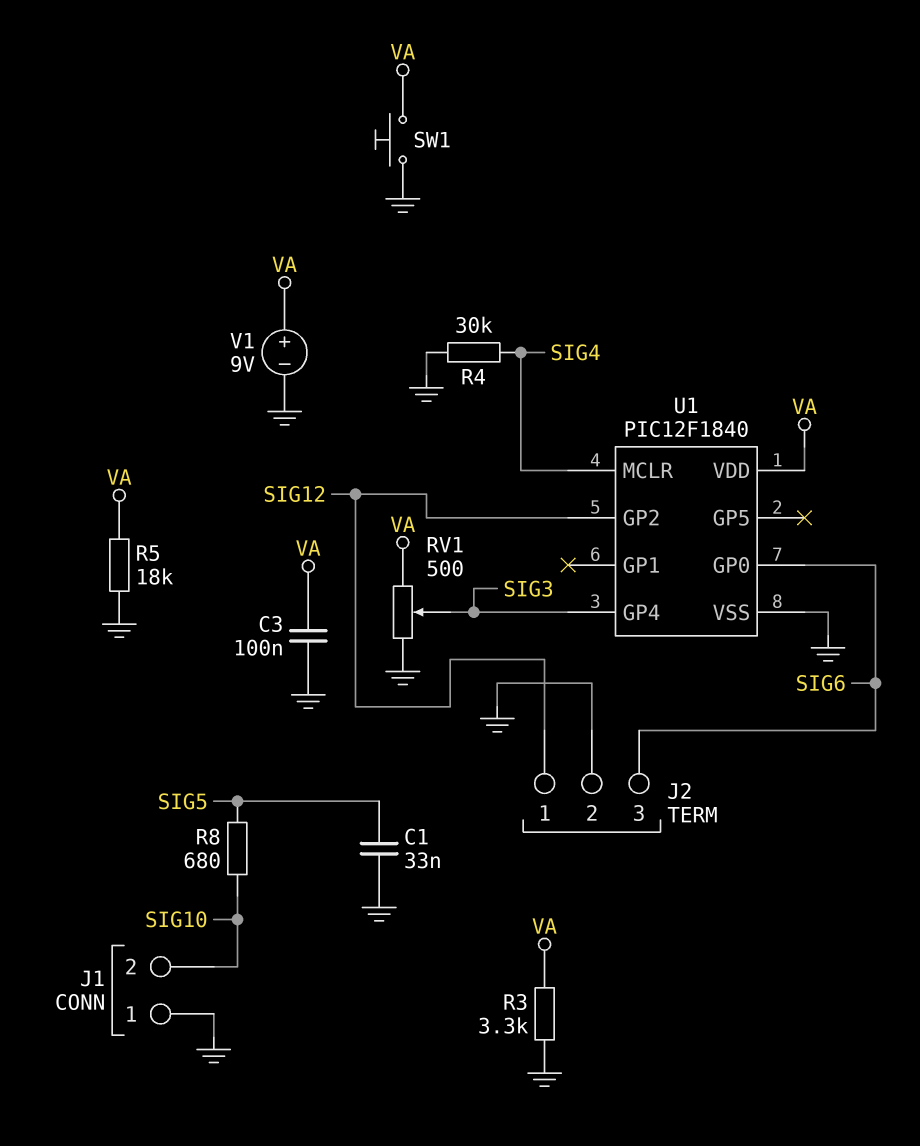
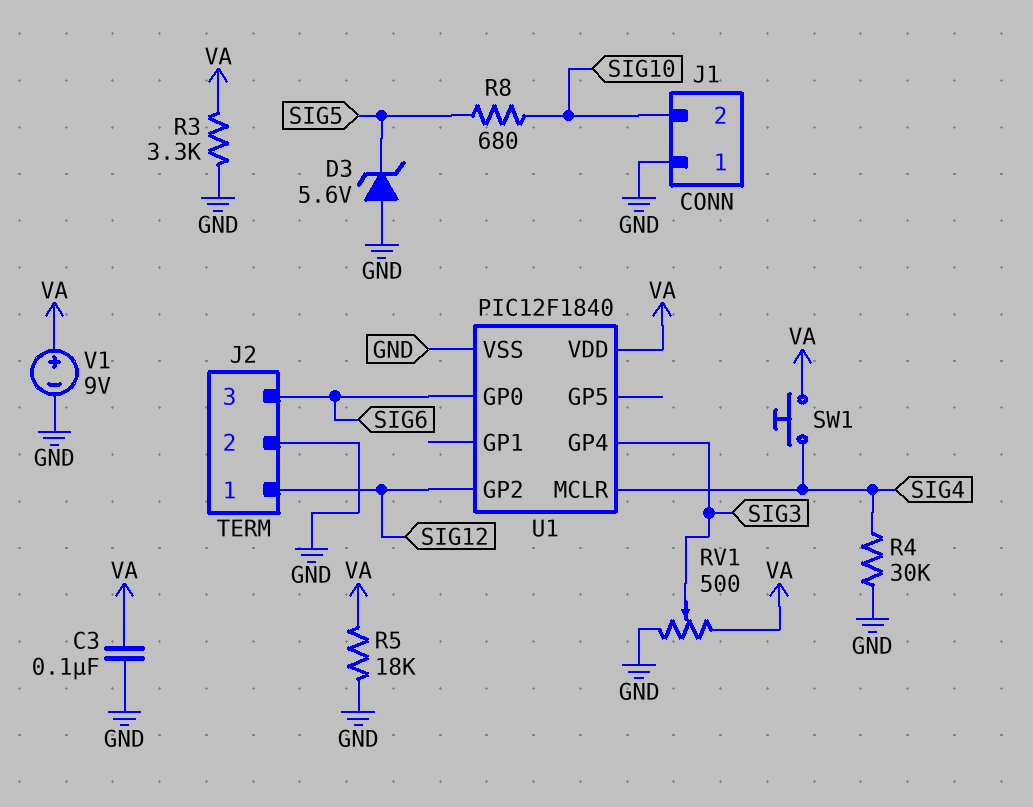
C1: 33nF (GND, SIG5) -> none
D3: none -> zener 5.6V (A GND, K SIG5)
SW1: button (GND, VA) -> button (SIG4, VA)

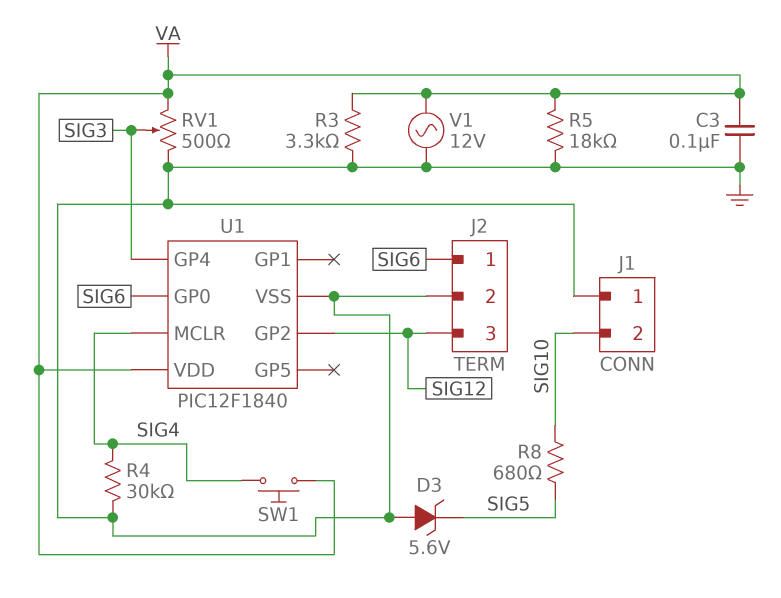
J2 pin 1: SIG12 -> SIG6
J2 pin 3: SIG6 -> SIG12
V1: 9V (plus VA, minus GND) -> AC 12V (GND, VA)

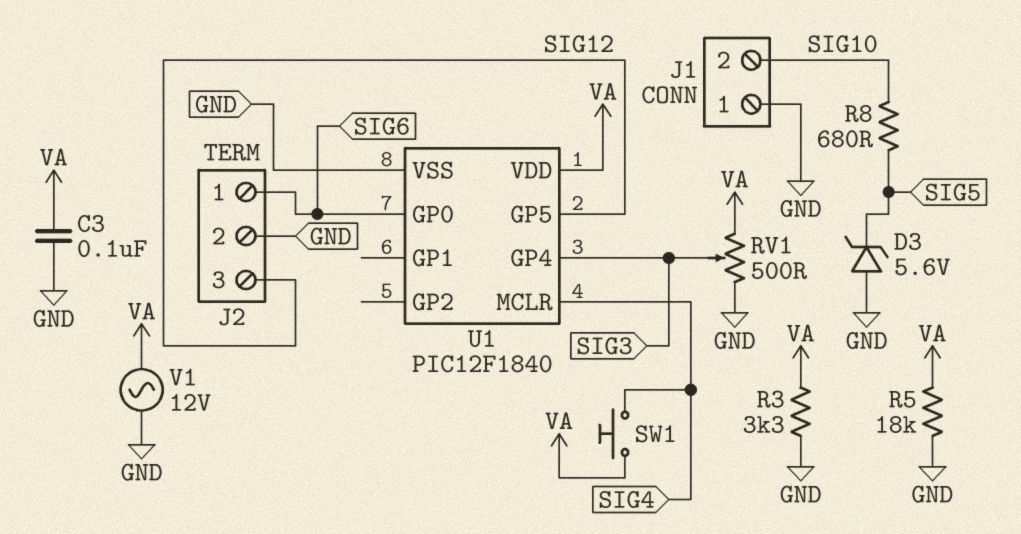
R4: 30k (GND, SIG4) -> none
U1 pin GP2: SIG12 -> none
U1 pin GP5: none -> SIG12

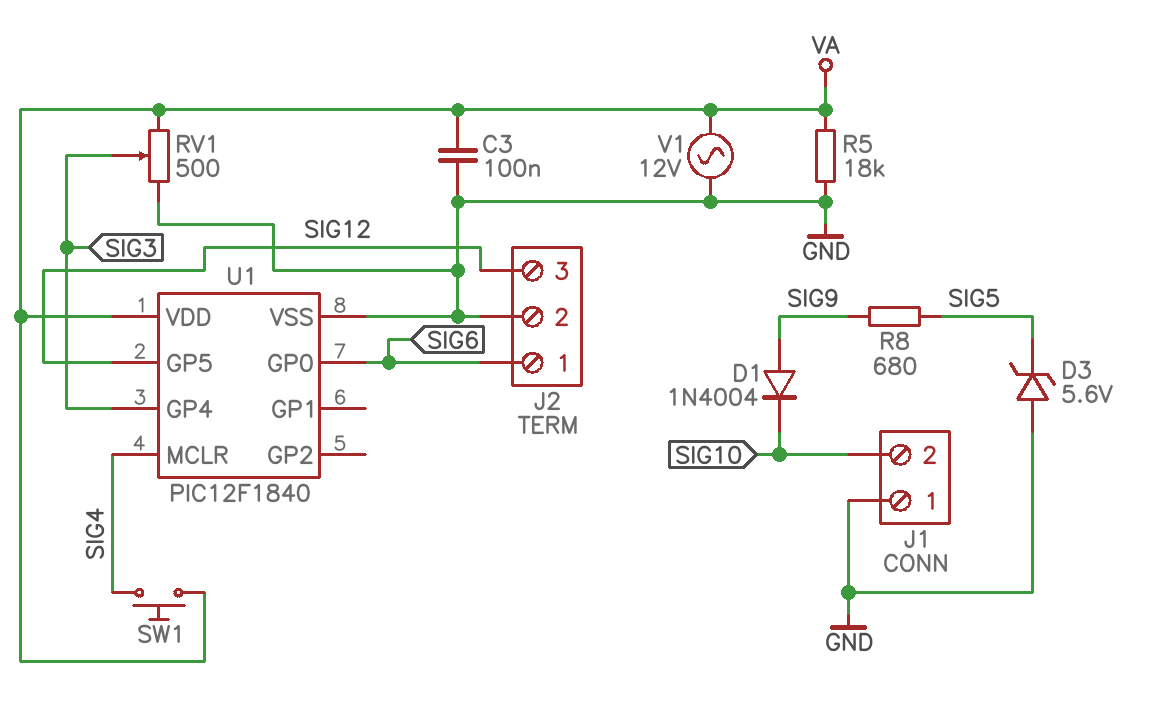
D1: none -> diode 1N4004 (A SIG9, K SIG10)
R3: 3.3k (GND, VA) -> none
R8: 680 (SIG5, SIG10) -> 680 (SIG5, SIG9)

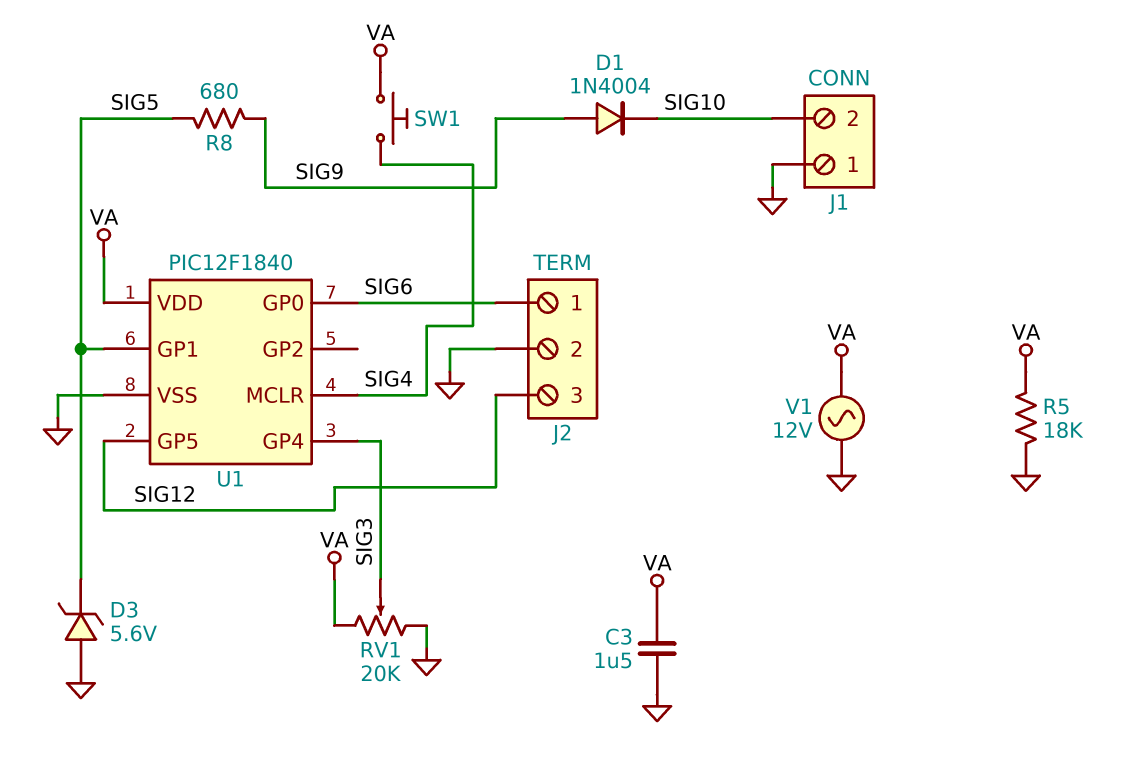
C3: 100nF (GND, VA) -> 1.5uF (GND, VA)
RV1: 500 (GND, VA, wiper SIG3) -> 20k (GND, VA, wiper SIG3)
U1 pin GP1: none -> SIG5

